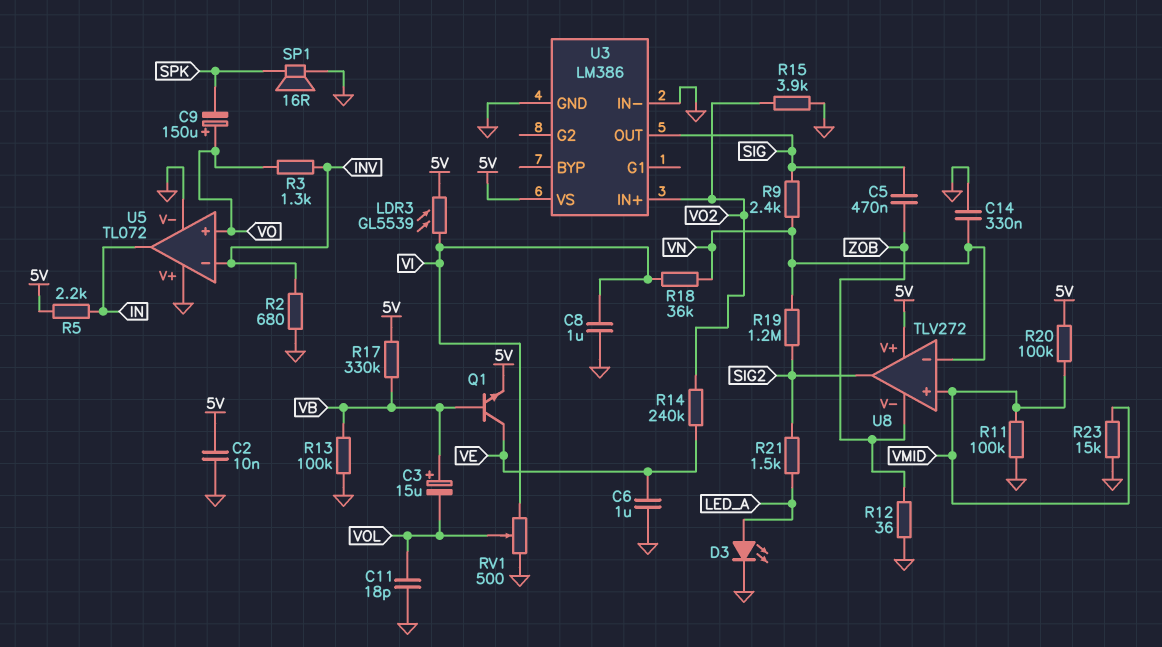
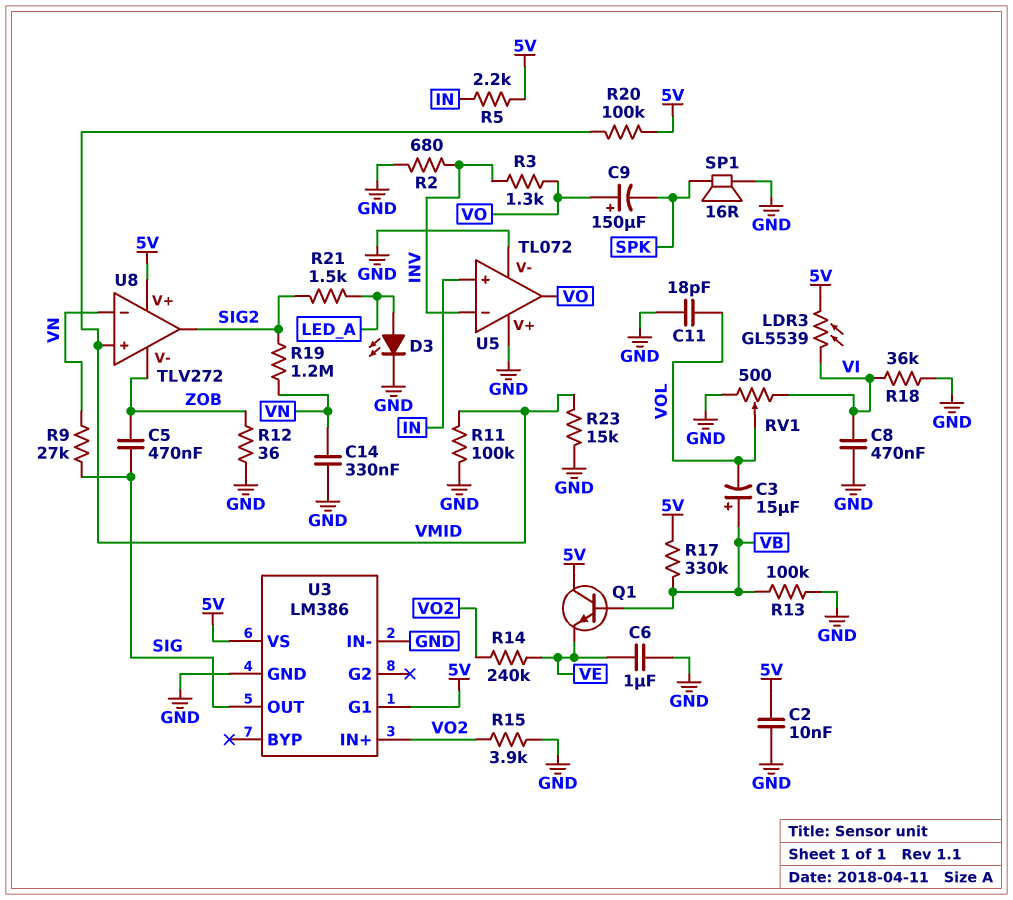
C8: 1uF (GND, VI) -> 470nF (GND, VI)
Q1: NPN (B VB, C VE, E 5V) -> NPN (B VB, C 5V, E VE)
R9: 2.4k (SIG, VN) -> 27k (SIG, VN)
R18: 36k (VI, VN) -> 36k (GND, VI)
U3 pin G1: none -> 5V
U5 pin in+: VO -> IN
U5 pin out: IN -> VO

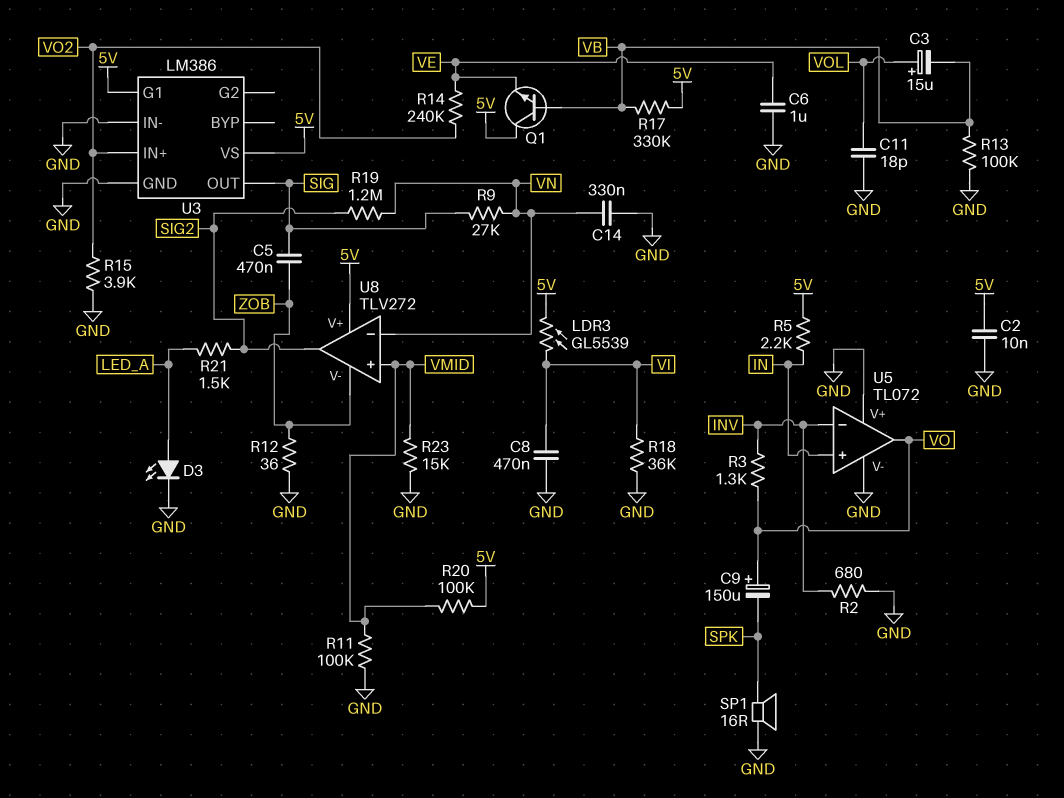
C3: 15uF (plus VB, minus VOL) -> 15uF (plus VOL, minus VB)
RV1: 500 (GND, VI, wiper VOL) -> none

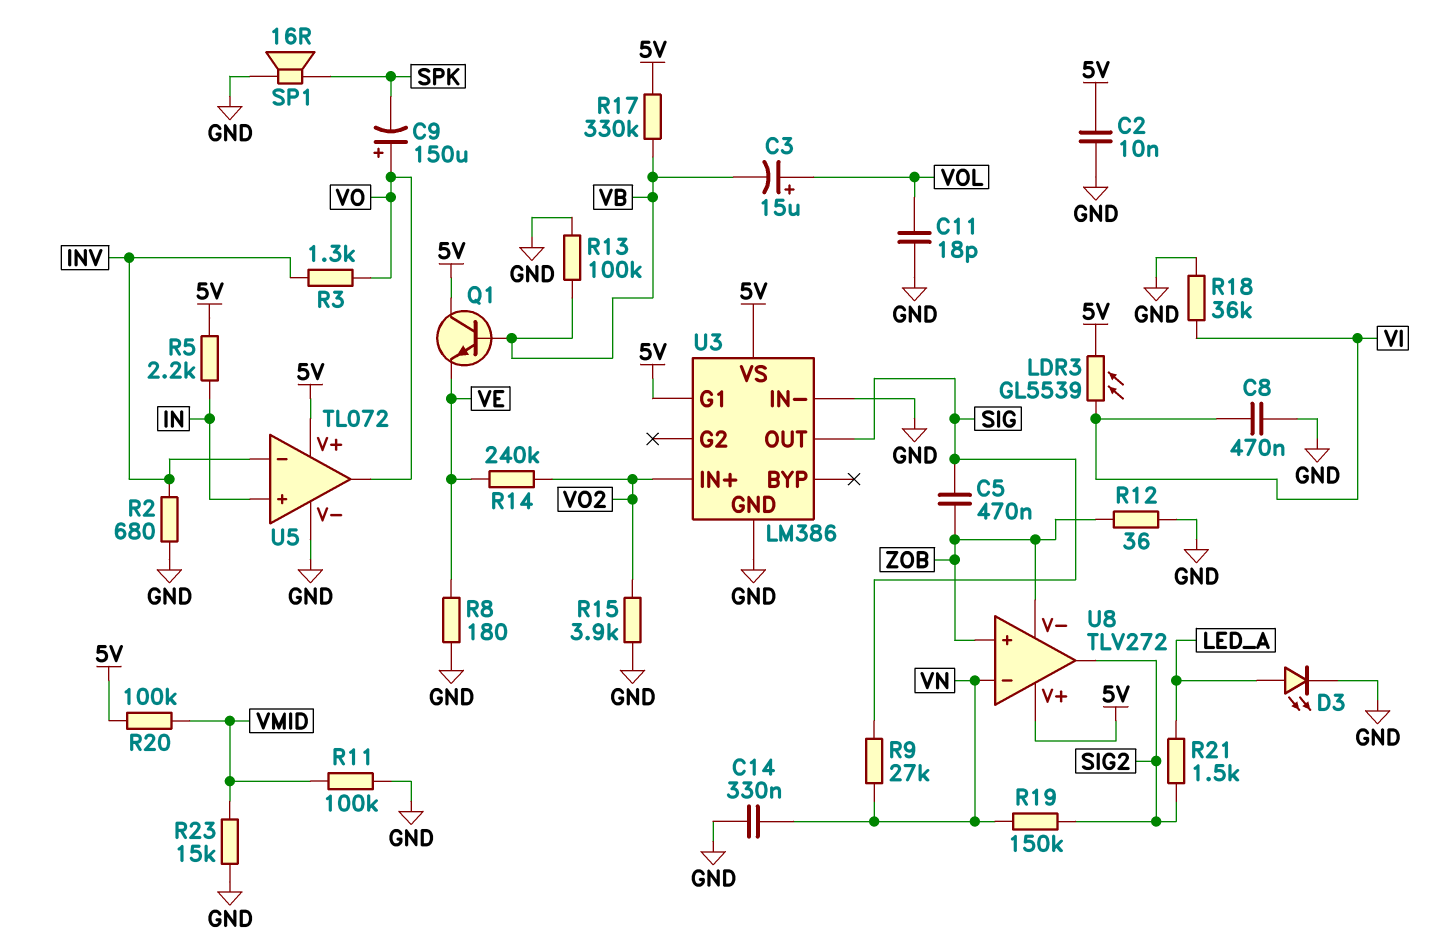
C6: 1uF (GND, VE) -> none
R8: none -> 180 (GND, VE)
R19: 1.2M (SIG2, VN) -> 150k (SIG2, VN)
U5 pin V+: GND -> 5V
U8 pin in+: VMID -> ZOB

